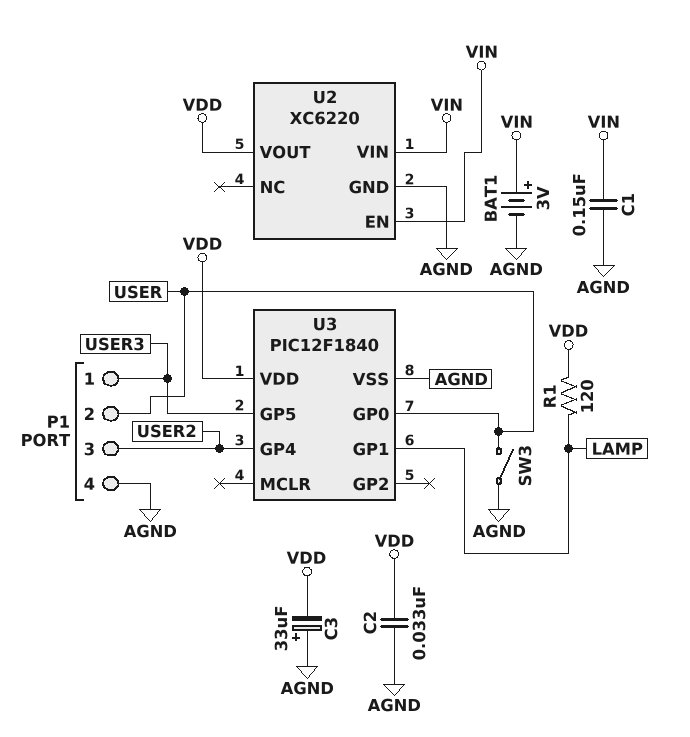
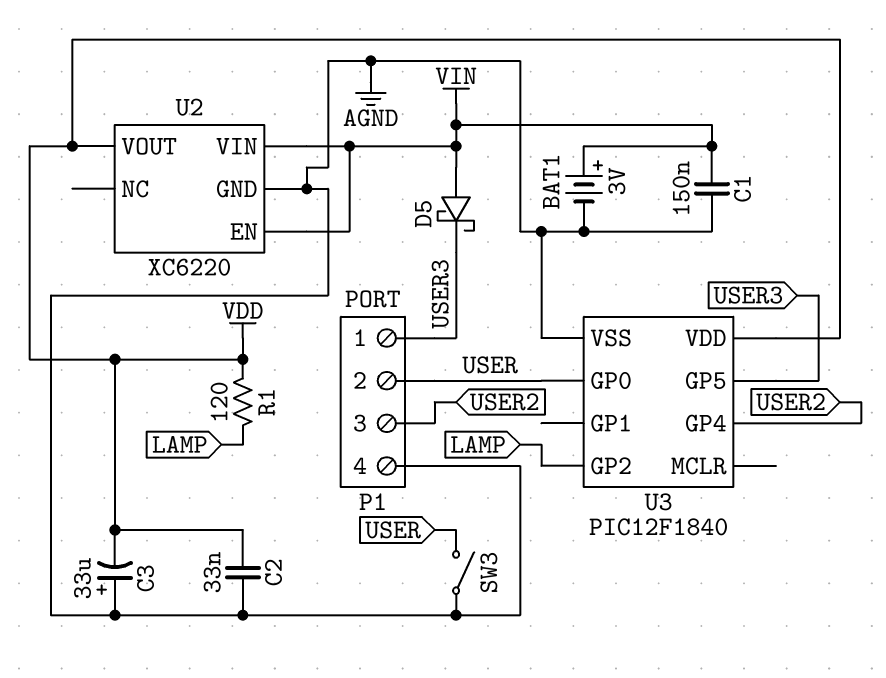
D5: none -> schottky (A VIN, K USER3)
U3 pin GP1: LAMP -> none
U3 pin GP2: none -> LAMP

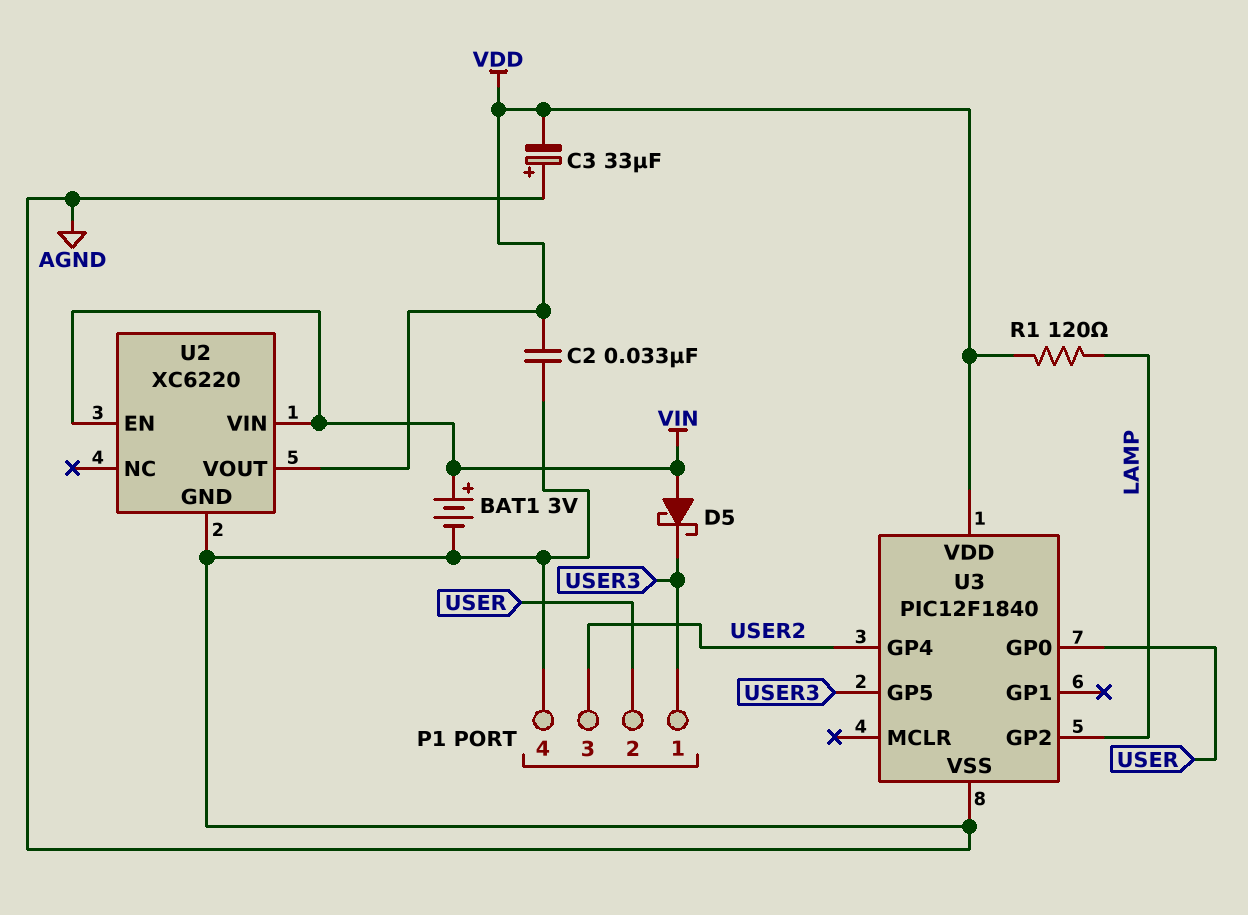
C1: 150nF (AGND, VIN) -> none
SW3: switch (AGND, USER) -> none

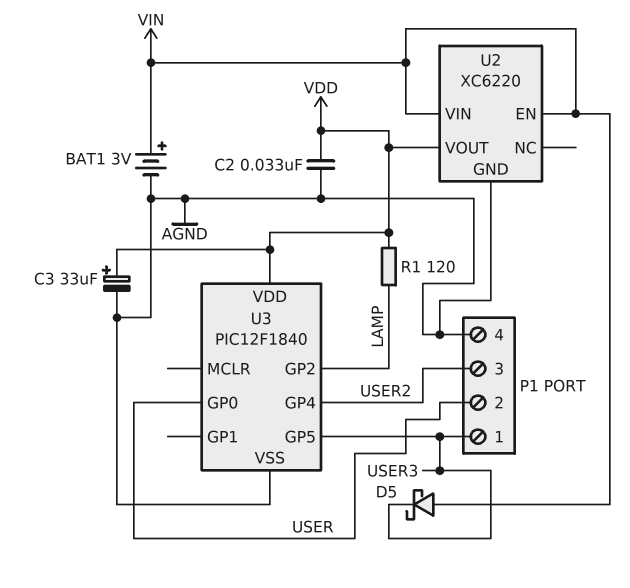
C3: 33uF (plus AGND, minus VDD) -> 33uF (plus VDD, minus AGND)

